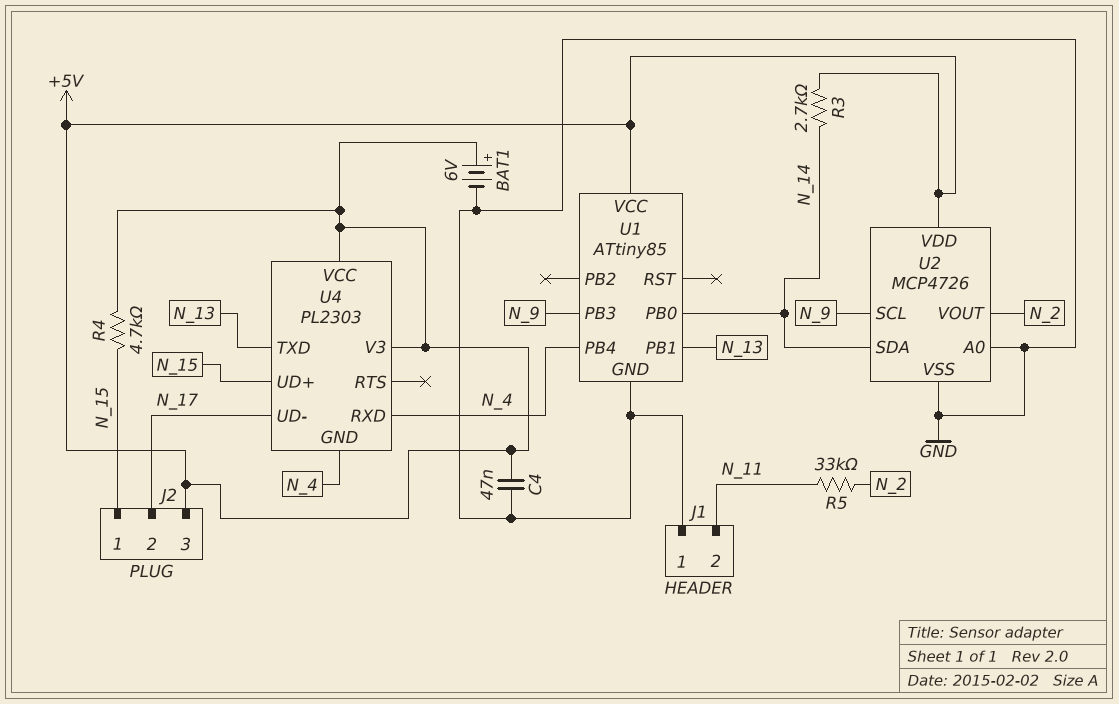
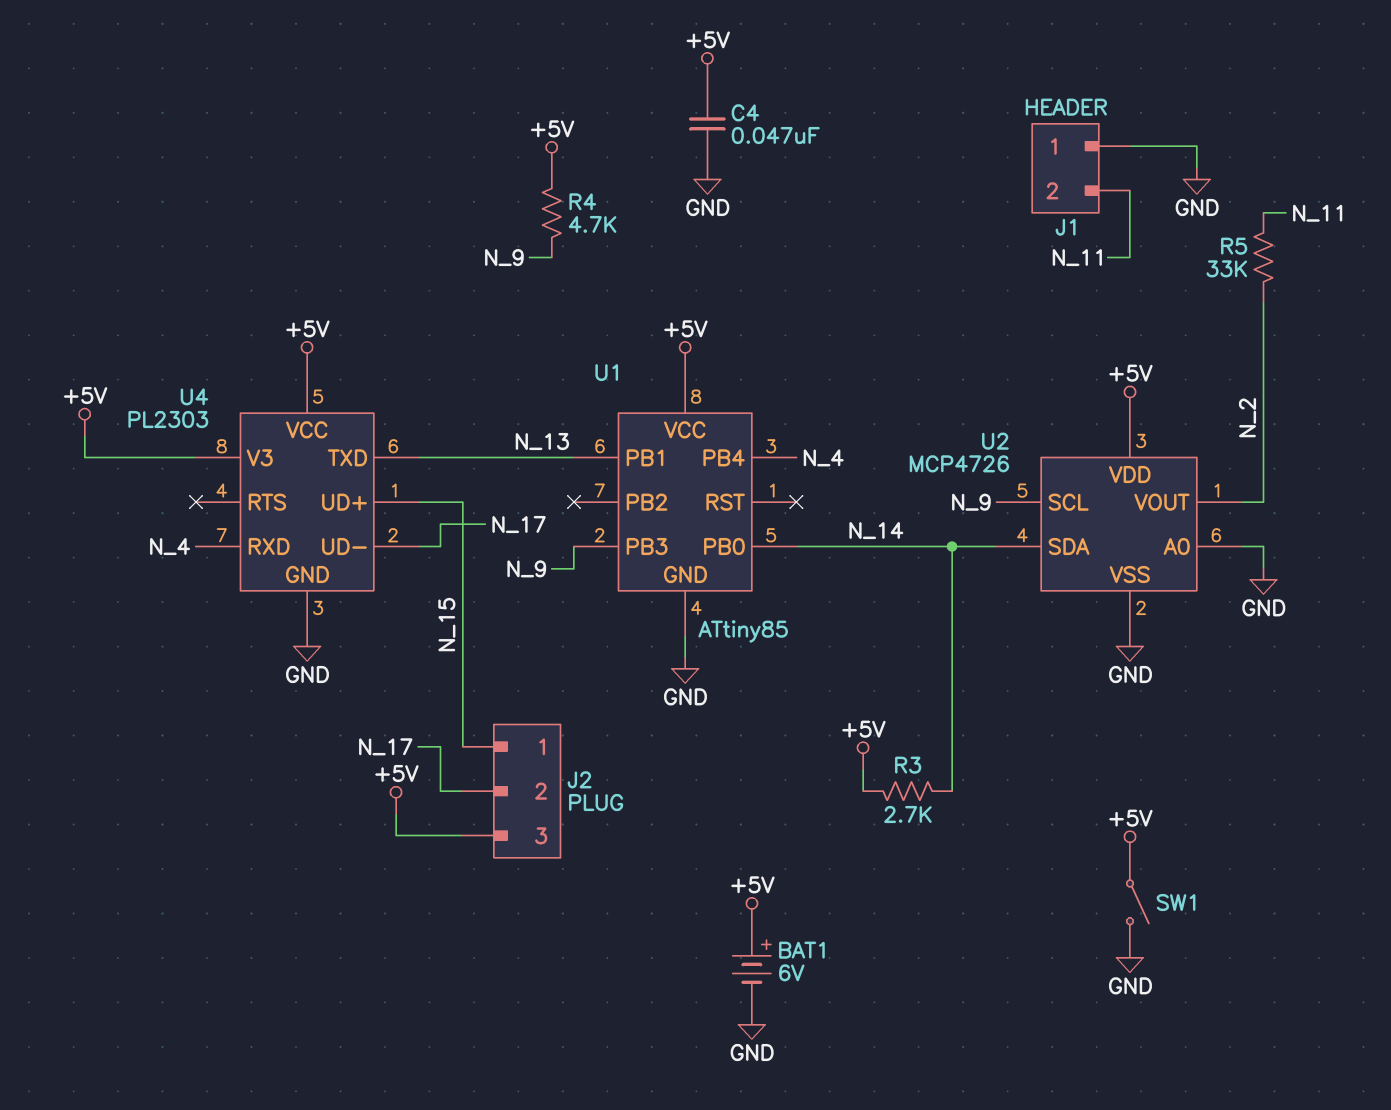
R4: 4.7k (+5V, N_15) -> 4.7k (+5V, N_9)
SW1: none -> switch (+5V, GND)
U4 pin GND: N_4 -> GND

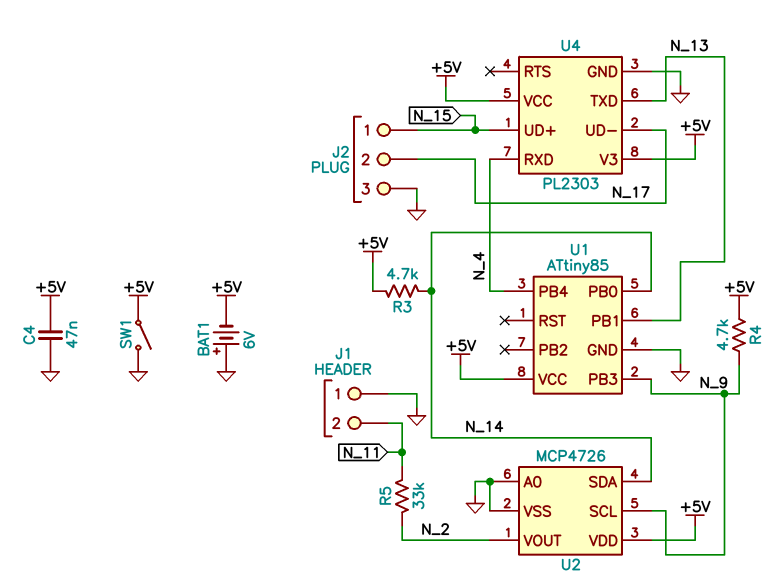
BAT1: 6V (plus +5V, minus GND) -> 6V (plus GND, minus +5V)
J2 pin 3: +5V -> GND
R3: 2.7k (+5V, N_14) -> 4.7k (+5V, N_14)

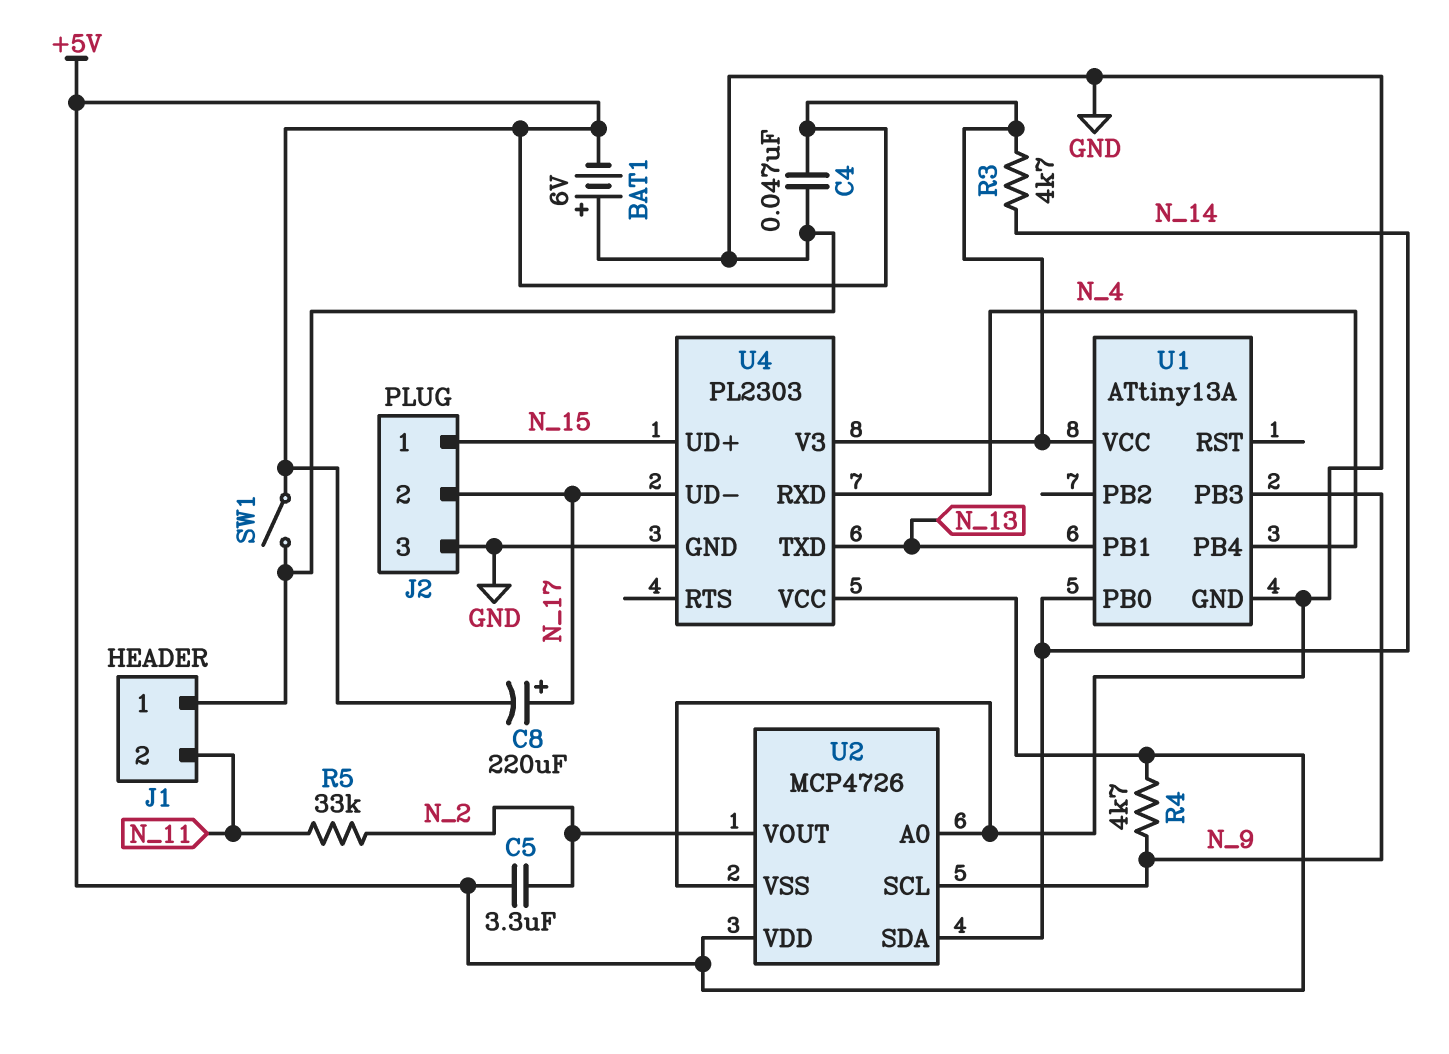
C5: none -> 3.3uF (+5V, N_2)
C8: none -> 220uF (plus N_17, minus +5V)
U1: ATtiny85 -> ATtiny13A

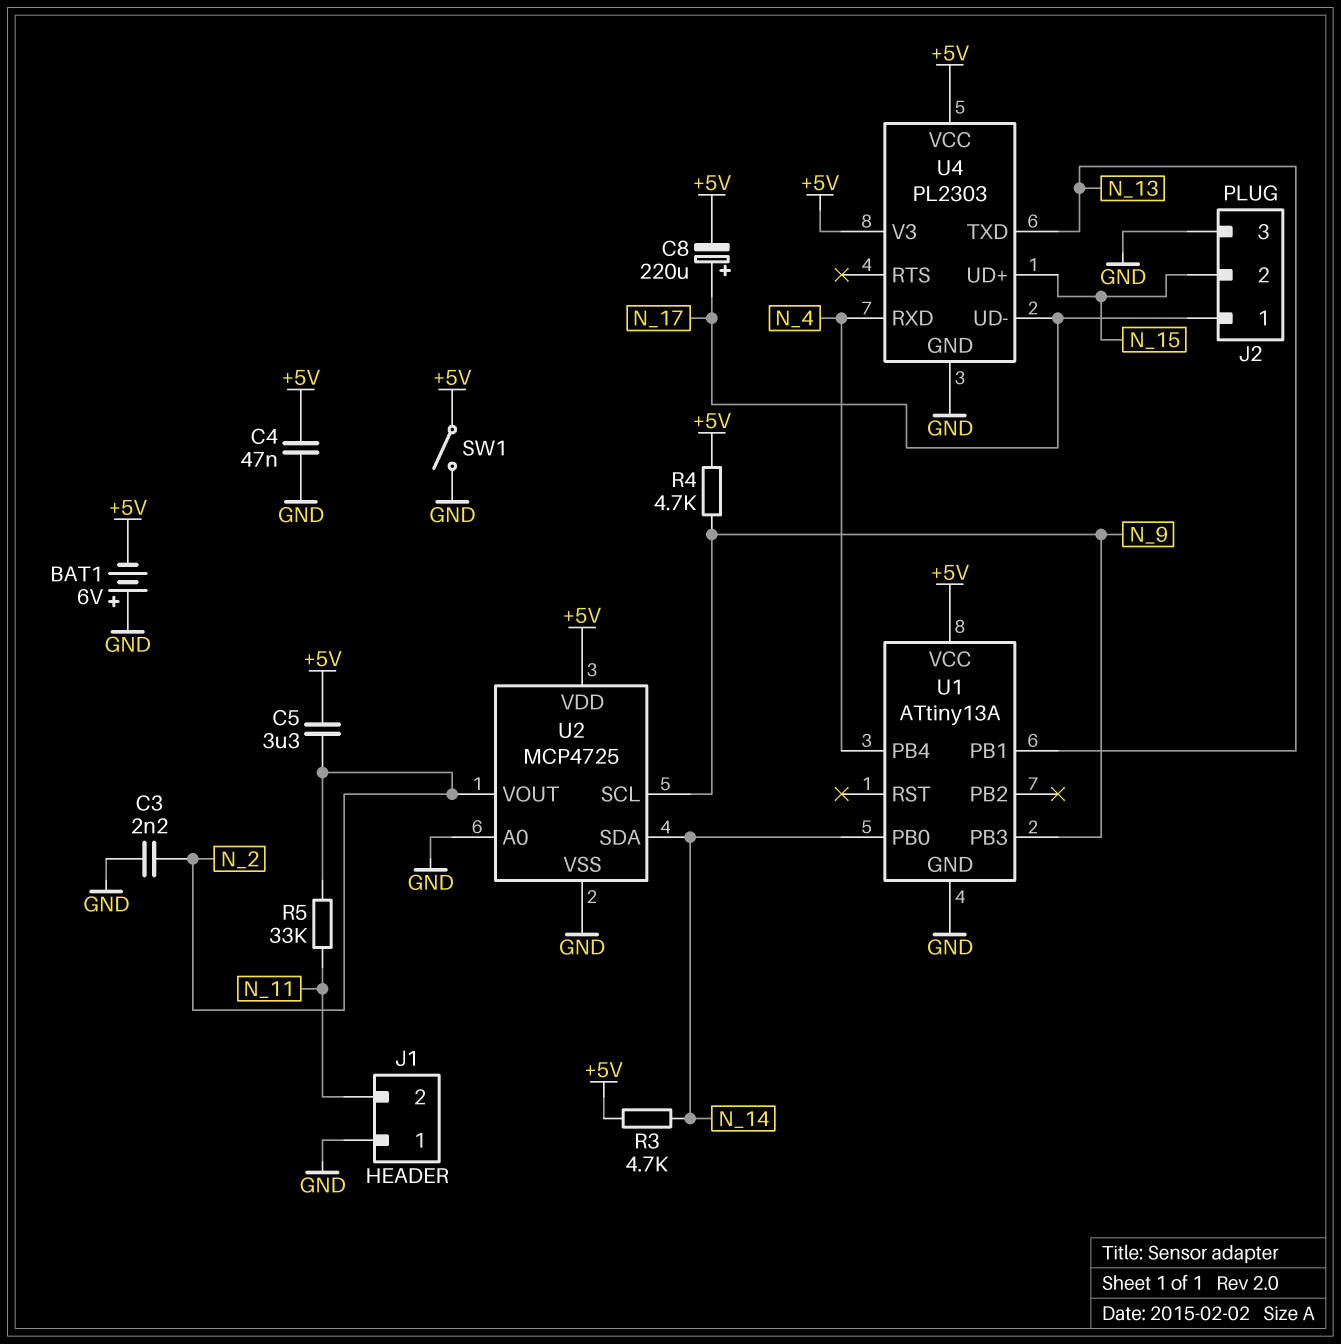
C3: none -> 2.2nF (GND, N_2)
J2 pin 1: N_15 -> N_17
J2 pin 2: N_17 -> N_15
U2: MCP4726 -> MCP4725

